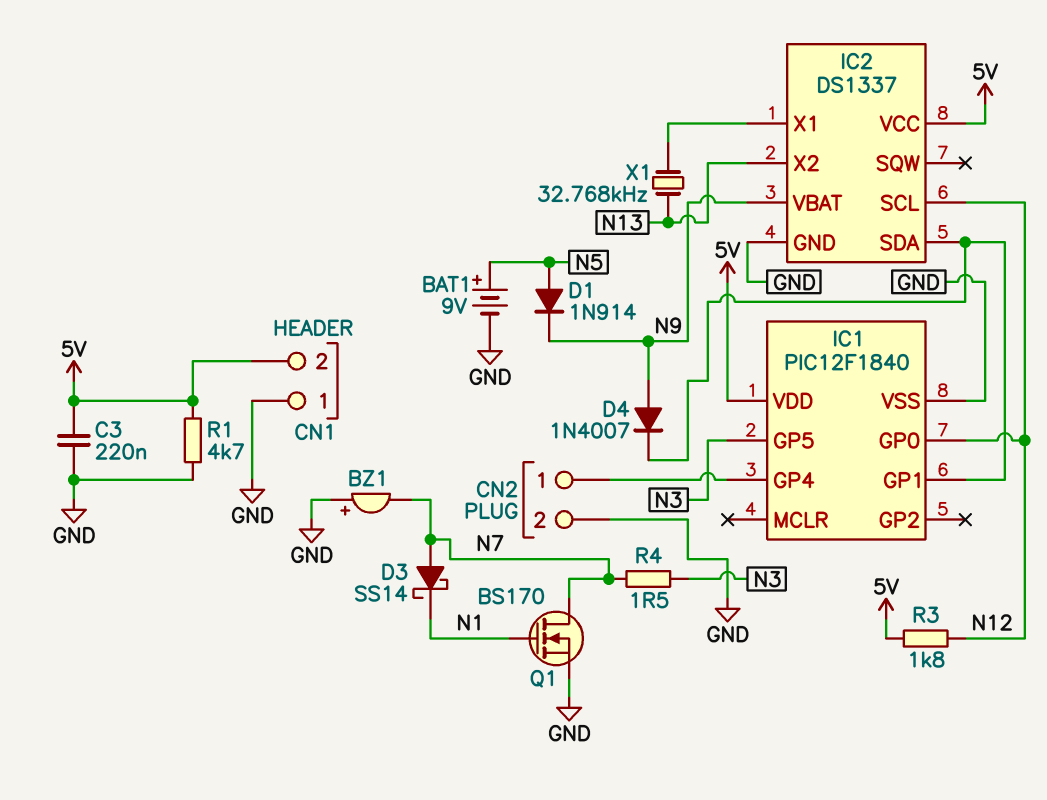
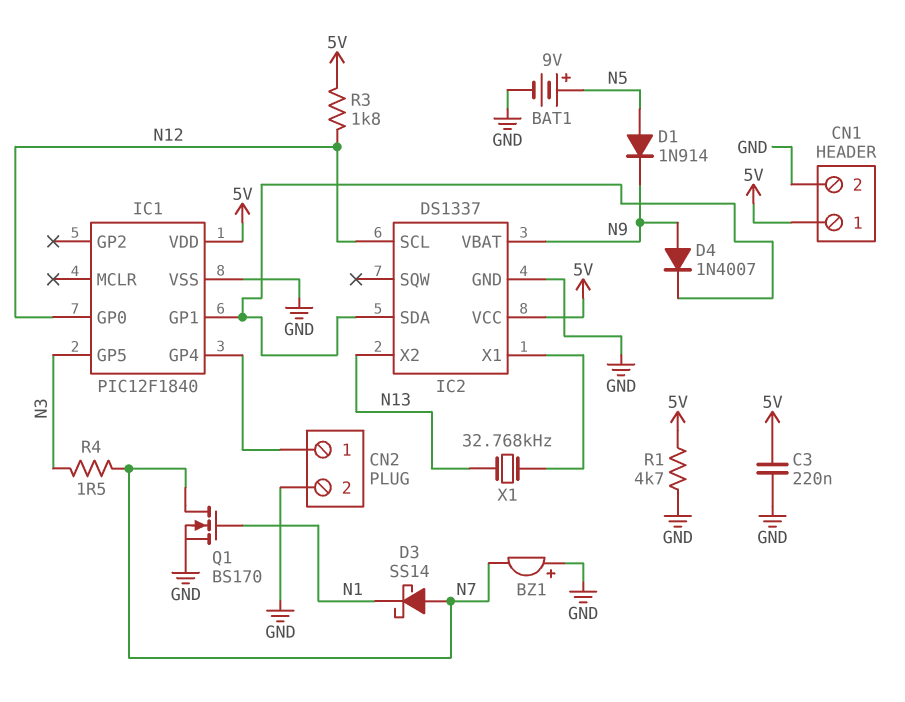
CN1 pin 1: GND -> 5V
CN1 pin 2: 5V -> GND

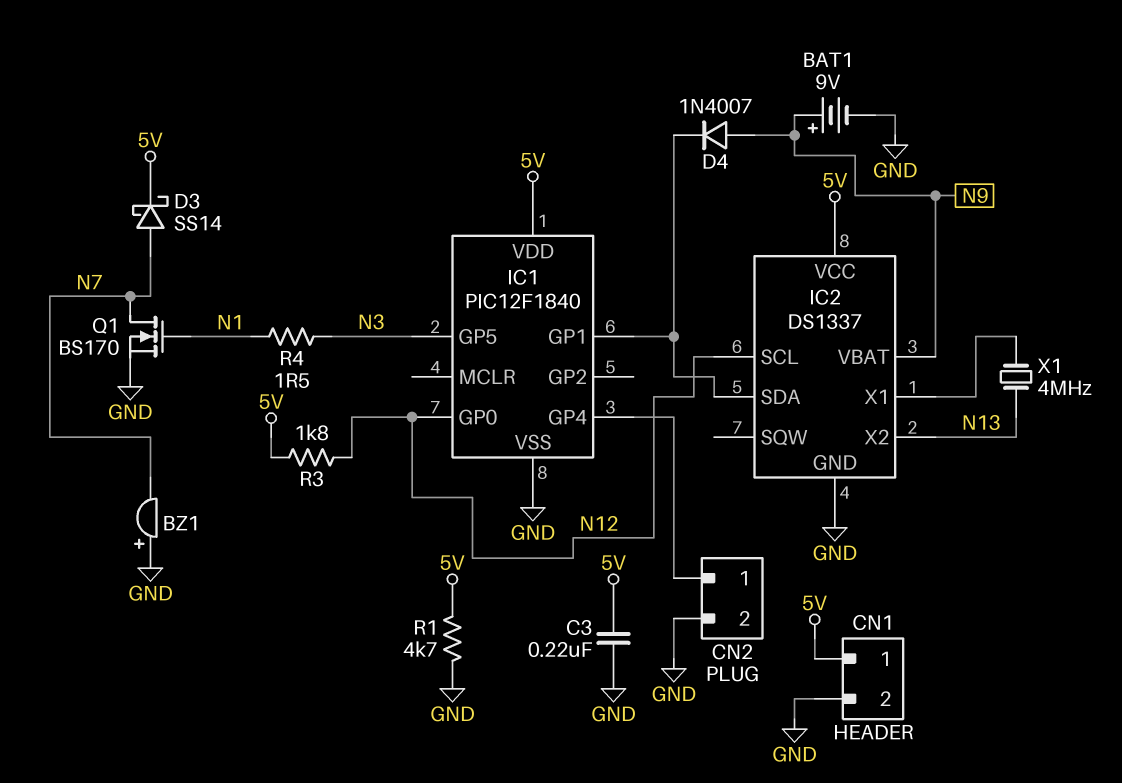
BAT1: 9V (plus N5, minus GND) -> 9V (plus N9, minus GND)
D1: diode 1N914 (A N5, K N9) -> none
D3: schottky SS14 (A N7, K N1) -> schottky SS14 (A N7, K 5V)
R4: 1.5 (N3, N7) -> 1.5 (N1, N3)
X1: 32.768kHz (IC2/X1, N13) -> 4MHz (IC2/X1, N13)

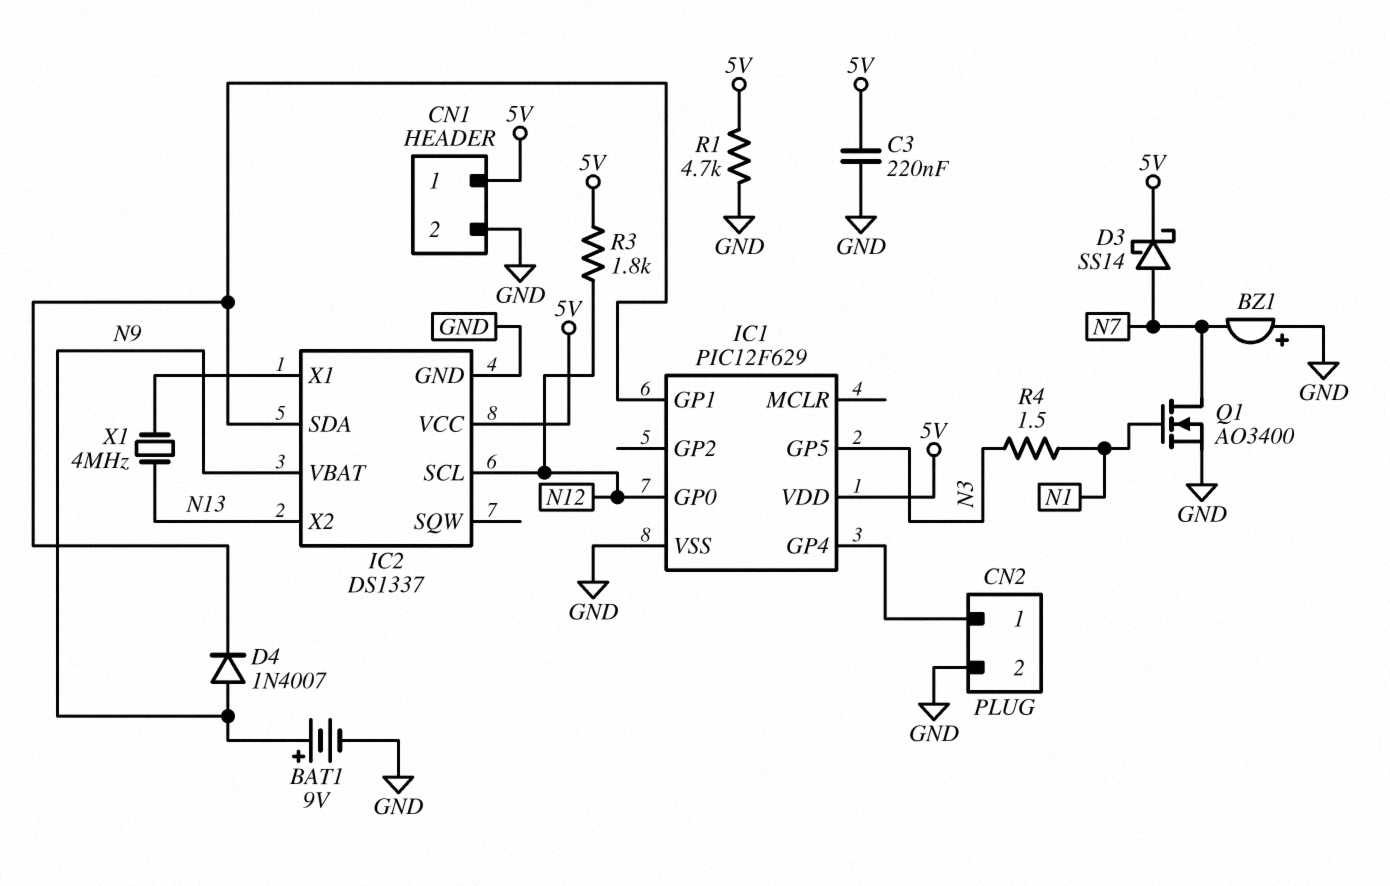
IC1: PIC12F1840 -> PIC12F629
Q1: NMOS BS170 (G N1, D N7, S GND) -> NMOS AO3400 (G N1, D N7, S GND)

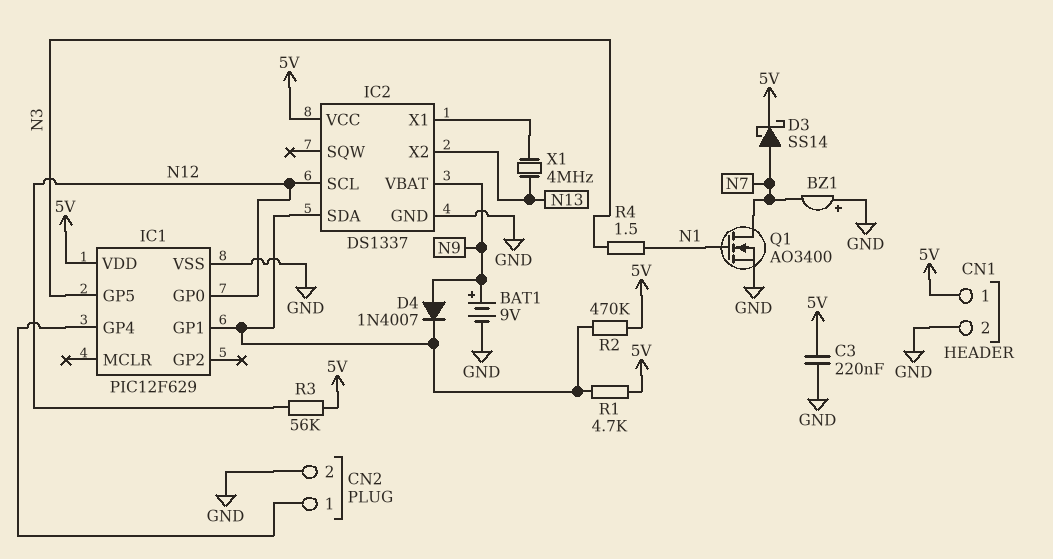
R1: 4.7k (5V, GND) -> 4.7k (5V, IC1/GP1)
R2: none -> 470k (5V, IC1/GP1)
R3: 1.8k (5V, N12) -> 56k (5V, N12)

